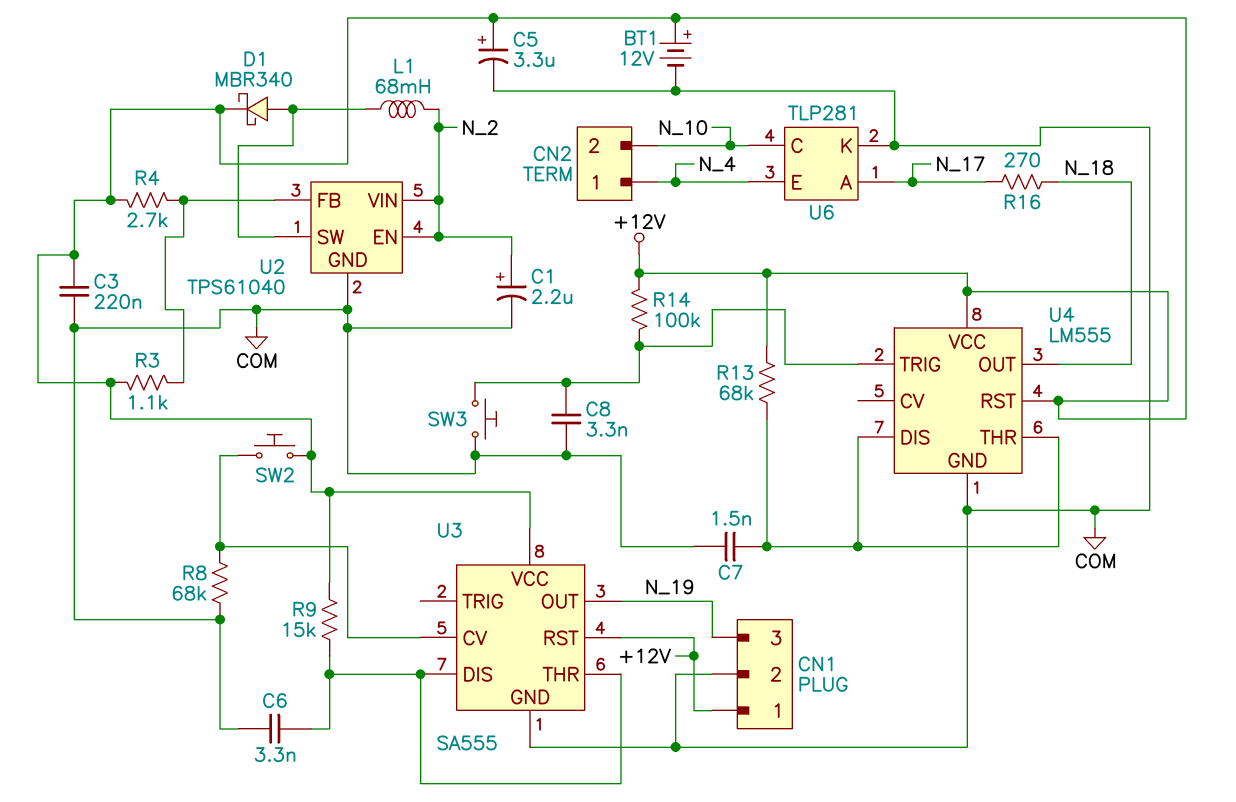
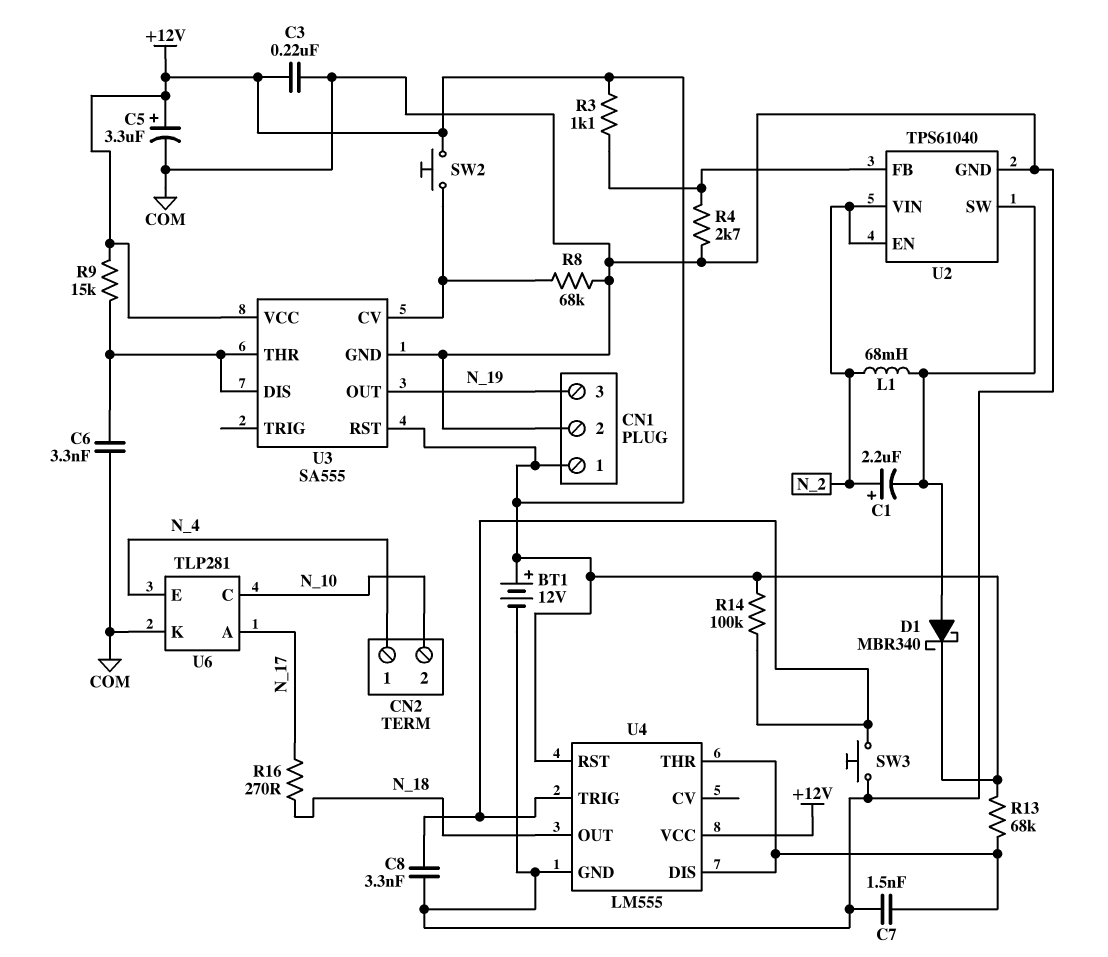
C1: 2.2uF (plus N_2, minus COM) -> 2.2uF (plus N_2, minus U2/SW)
R4: 2.7k (+12V, U2/FB) -> 2.7k (COM, U2/FB)

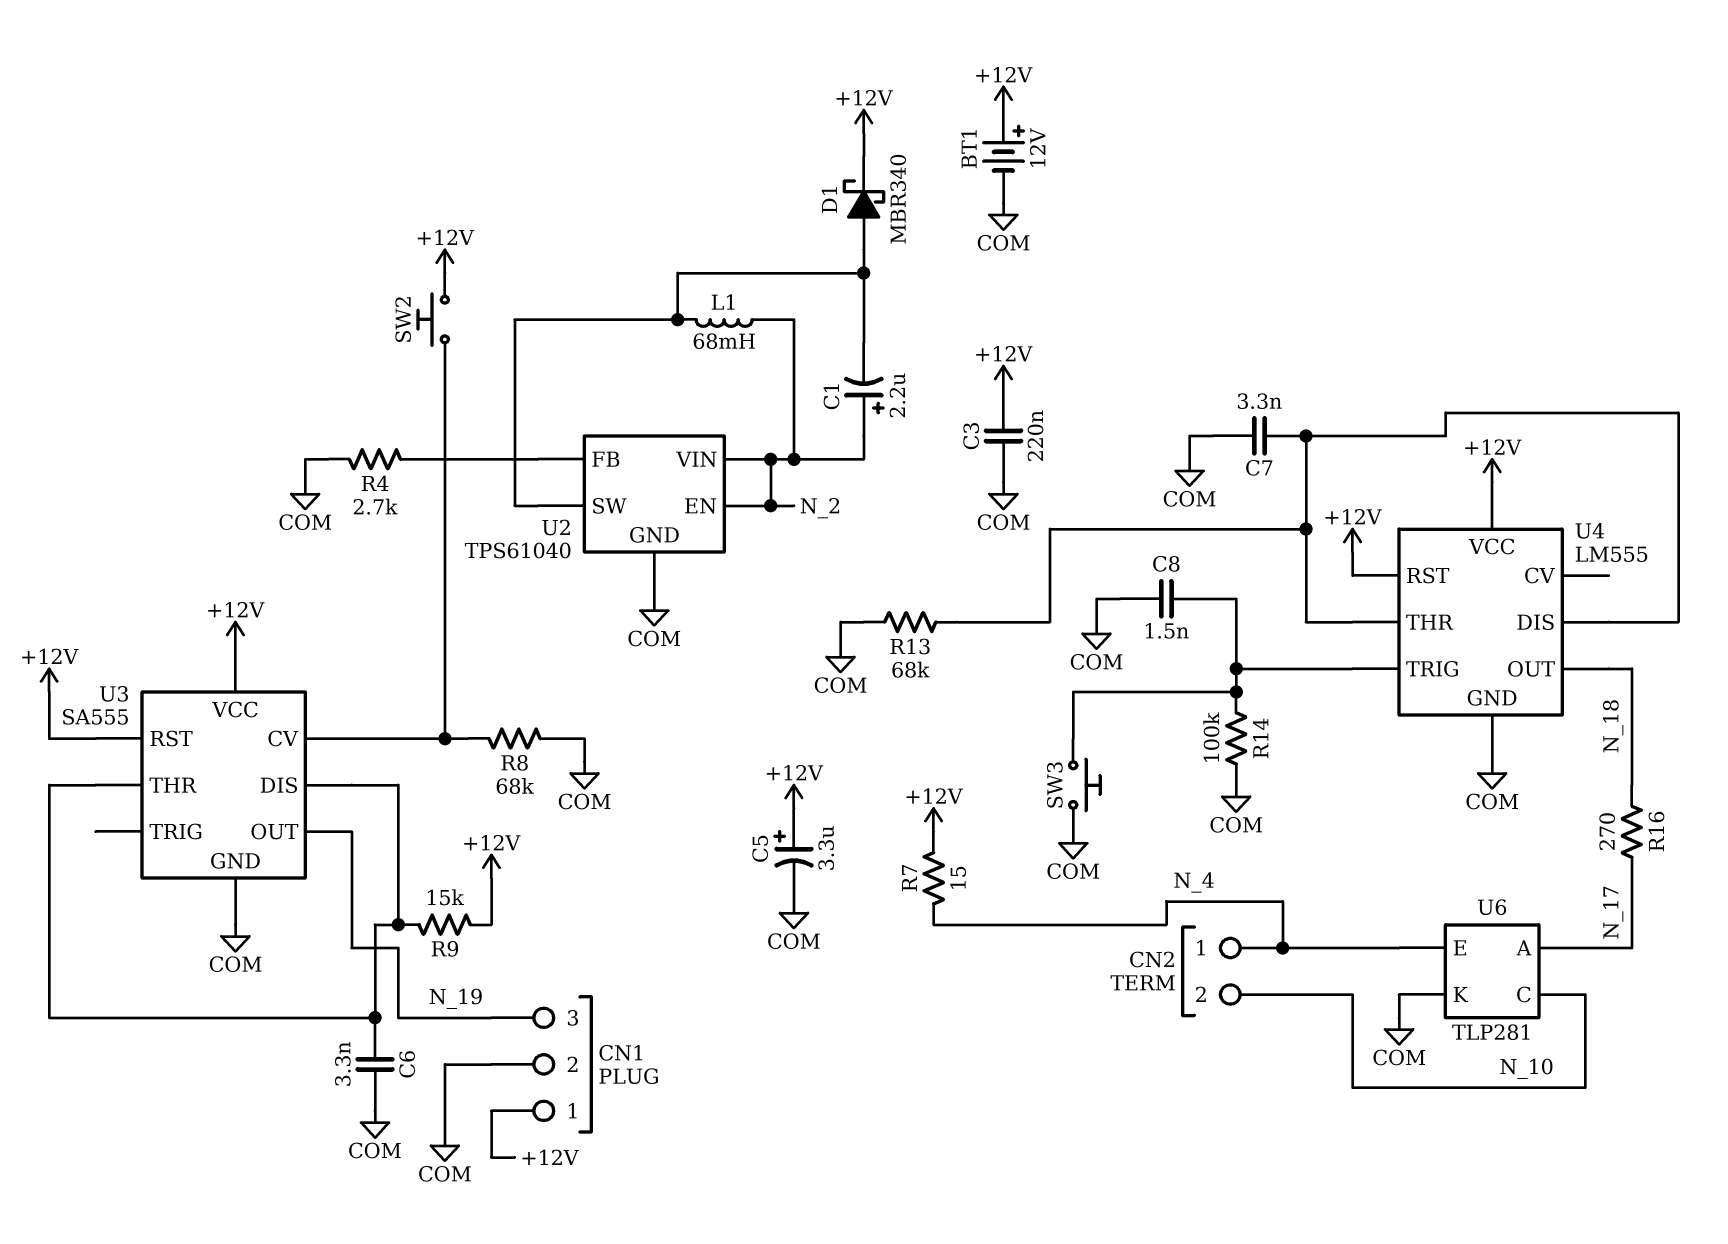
C7: 1.5nF (COM, U4/DIS) -> 3.3nF (COM, U4/DIS)
C8: 3.3nF (COM, U4/TRIG) -> 1.5nF (COM, U4/TRIG)
R3: 1.1k (+12V, U2/FB) -> none
R7: none -> 15 (+12V, N_4)
R13: 68k (+12V, U4/DIS) -> 68k (COM, U4/DIS)
R14: 100k (+12V, U4/TRIG) -> 100k (COM, U4/TRIG)

